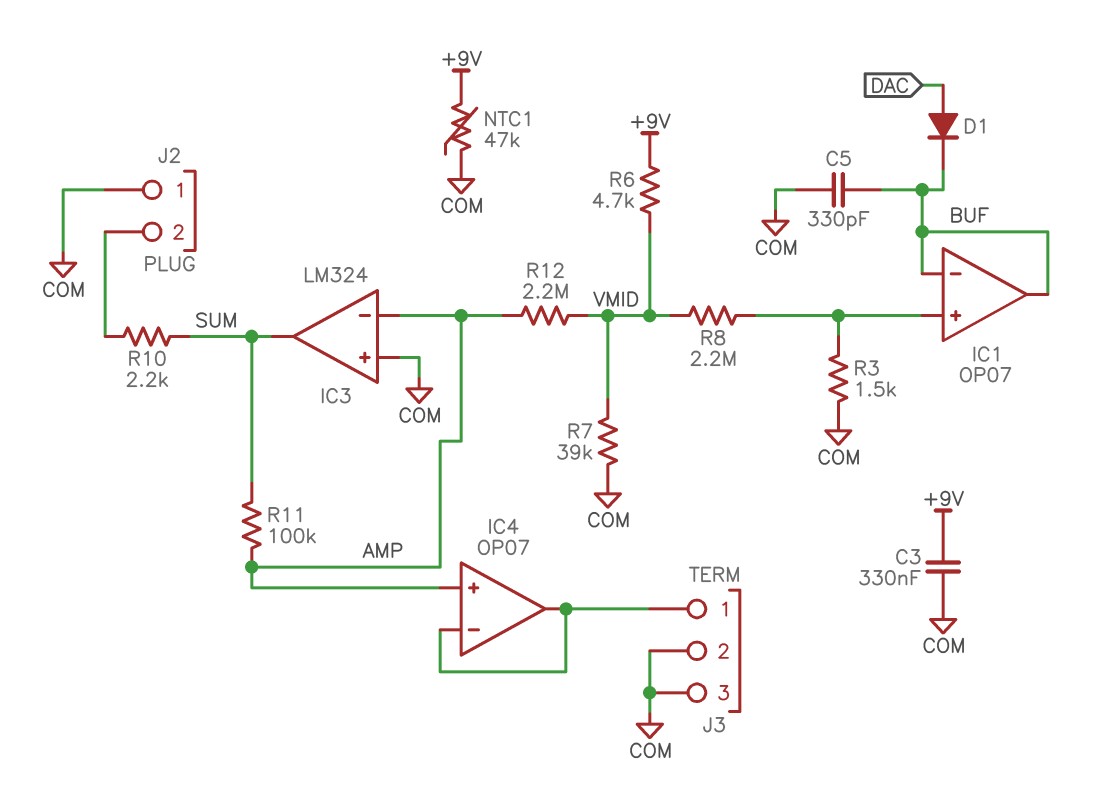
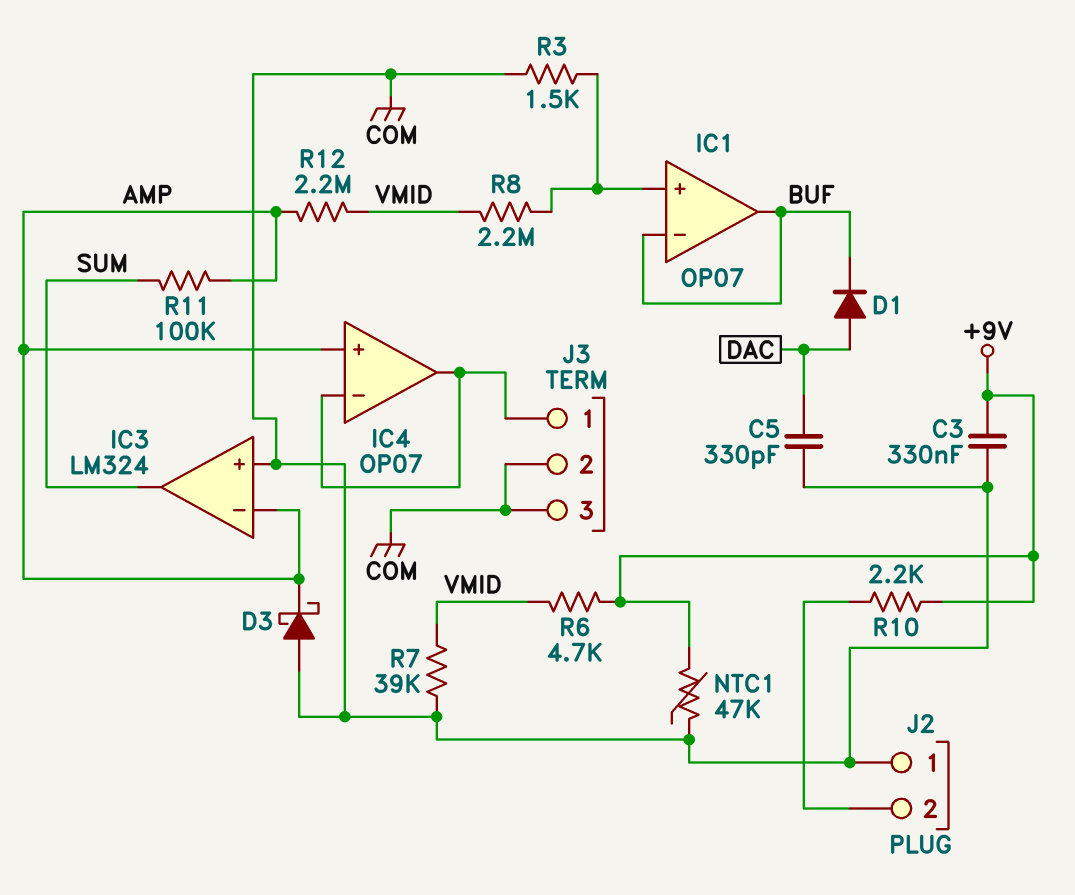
C5: 330pF (BUF, COM) -> 330pF (COM, DAC)
D3: none -> schottky (A COM, K AMP)
R10: 2.2k (J2/2, SUM) -> 2.2k (+9V, J2/2)

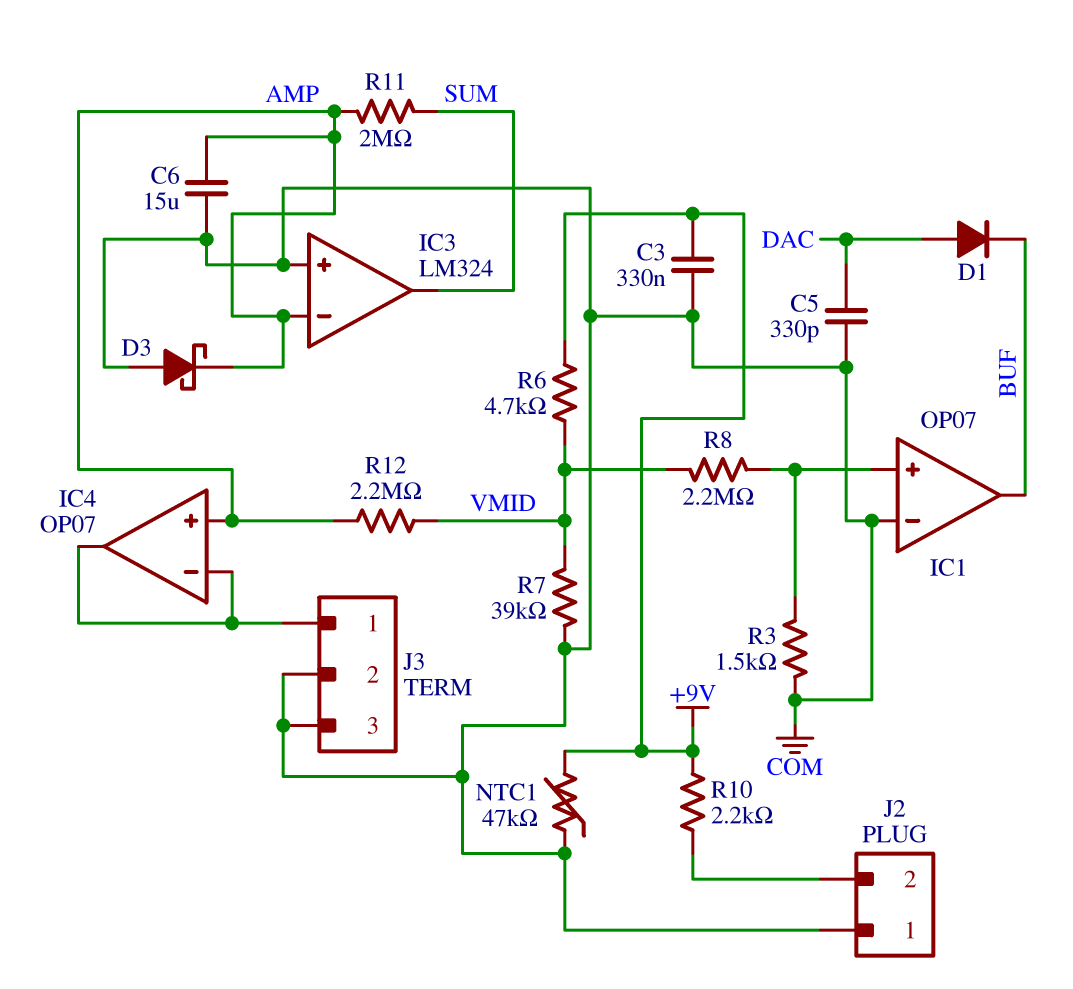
C6: none -> 15uF (AMP, COM)
IC1 pin in-: BUF -> COM
R11: 100k (AMP, SUM) -> 2M (AMP, SUM)

